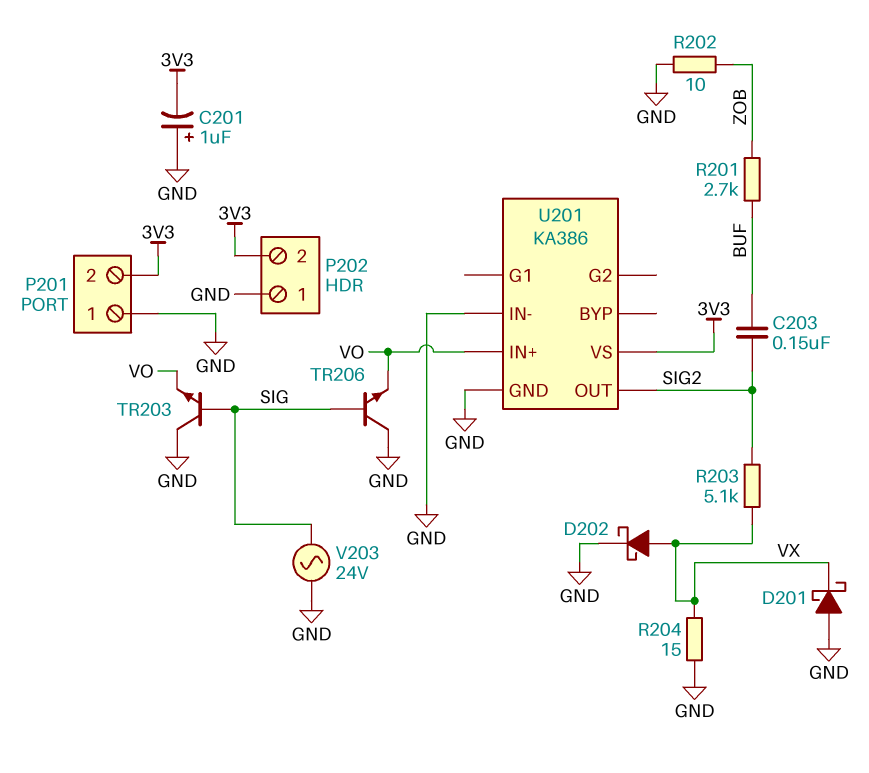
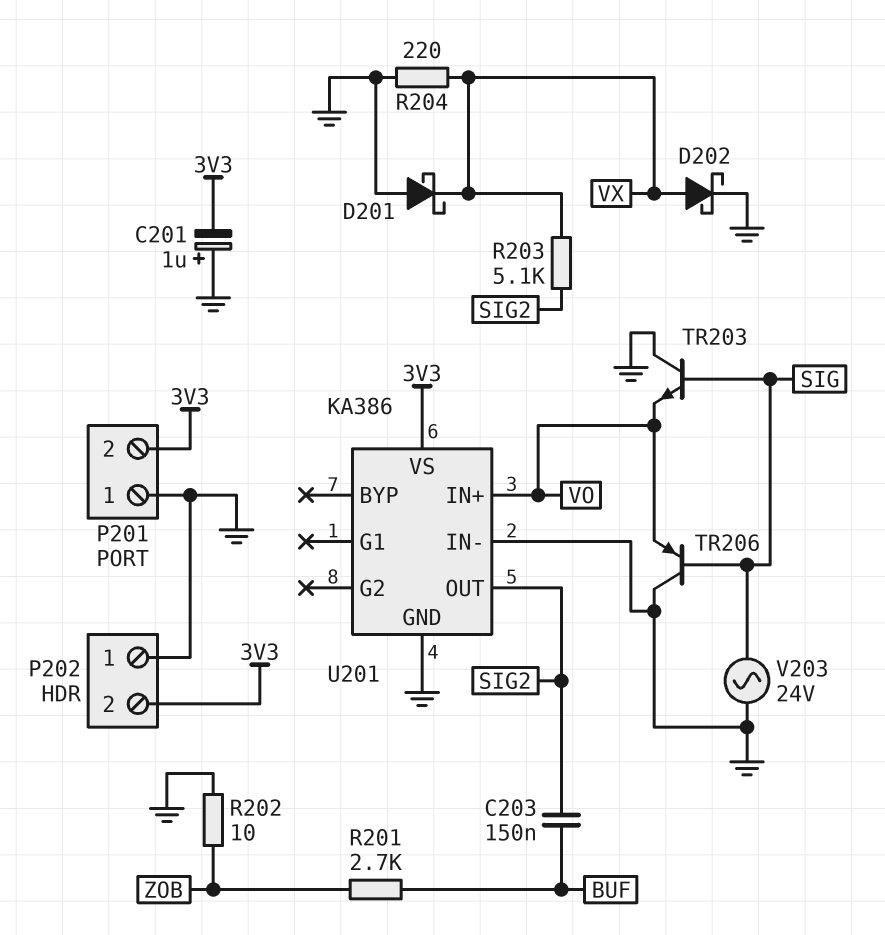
R204: 15 (GND, VX) -> 220 (GND, VX)
TR206: NPN (B SIG, C GND, E VO) -> PNP (B SIG, C GND, E VO)

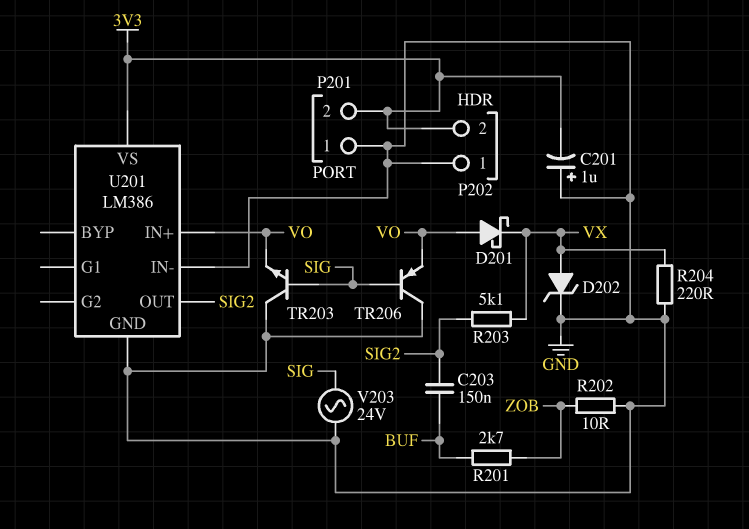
D201: schottky (A GND, K VX) -> schottky (A VO, K VX)
D202: schottky (A VX, K GND) -> zener (A VX, K GND)
U201: KA386 -> LM386

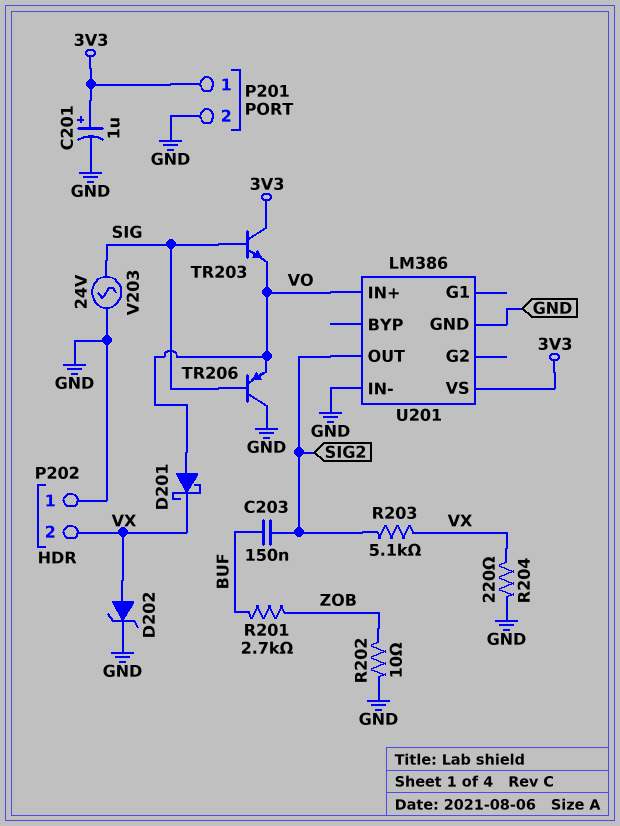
C201: 1uF (plus GND, minus 3V3) -> 1uF (plus 3V3, minus GND)
P201 pin 1: GND -> 3V3
P201 pin 2: 3V3 -> GND
P202 pin 2: 3V3 -> VX
TR203: NPN (B SIG, C GND, E VO) -> NPN (B SIG, C 3V3, E VO)

